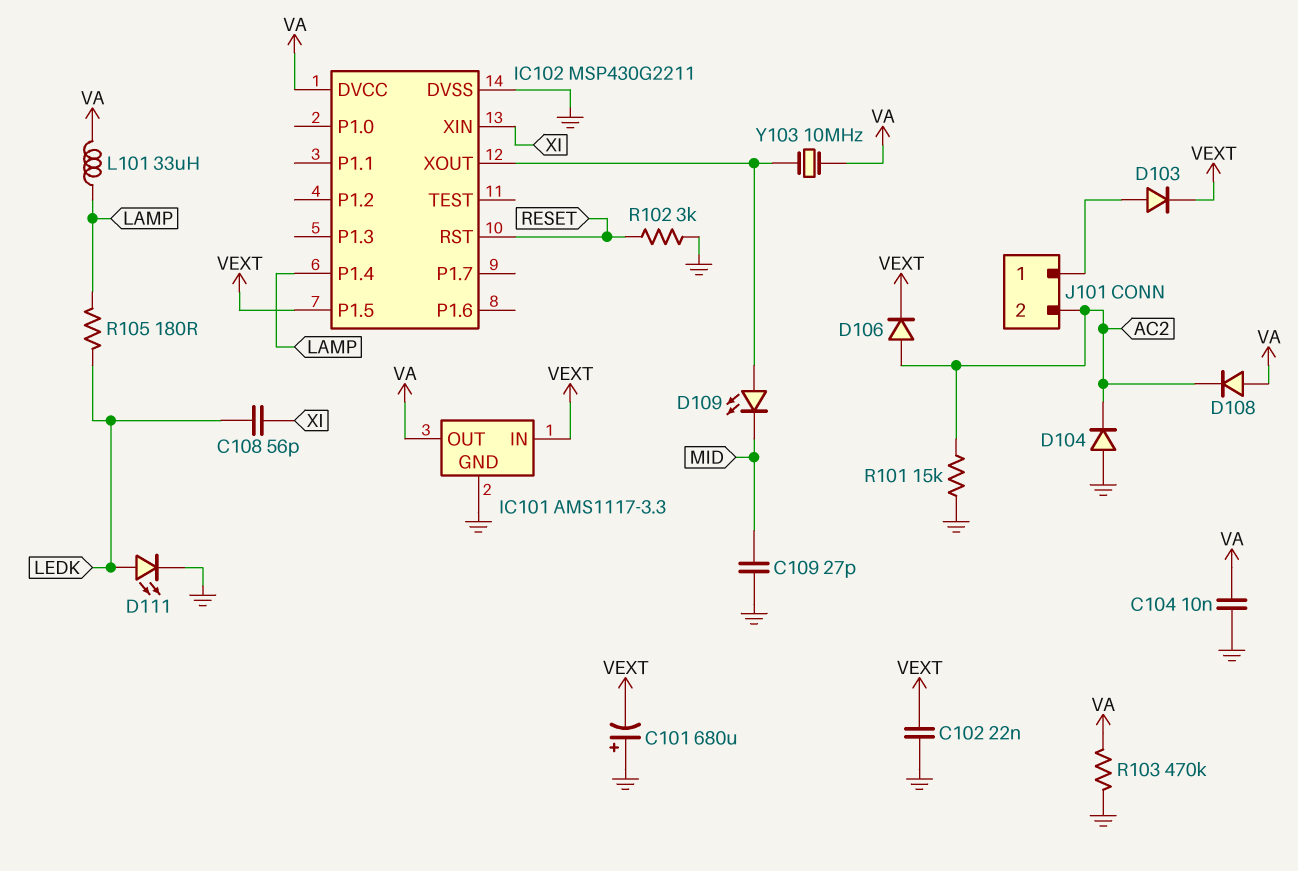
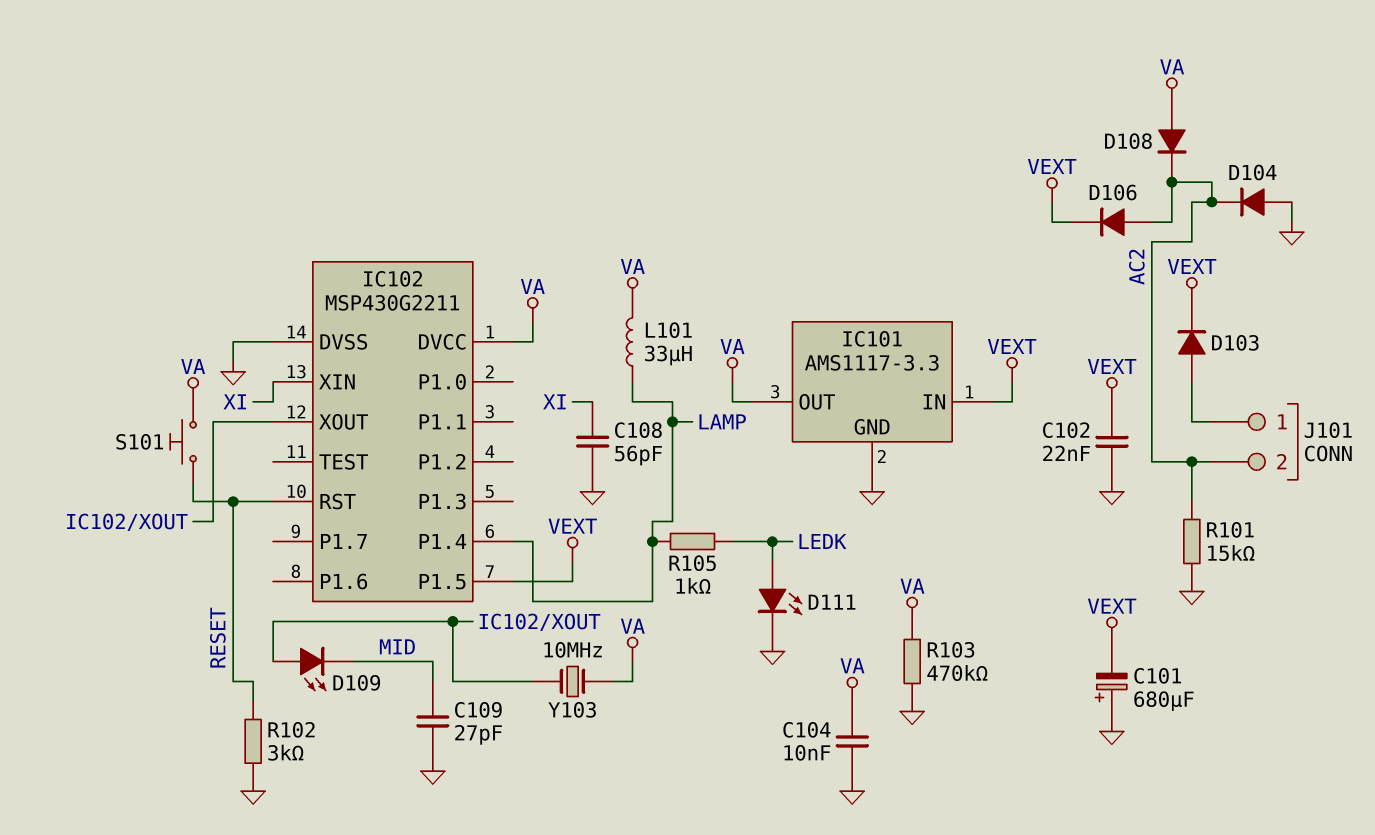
C108: 56pF (LEDK, XI) -> 56pF (GND, XI)
R105: 180 (LAMP, LEDK) -> 1k (LAMP, LEDK)
S101: none -> button (RESET, VA)

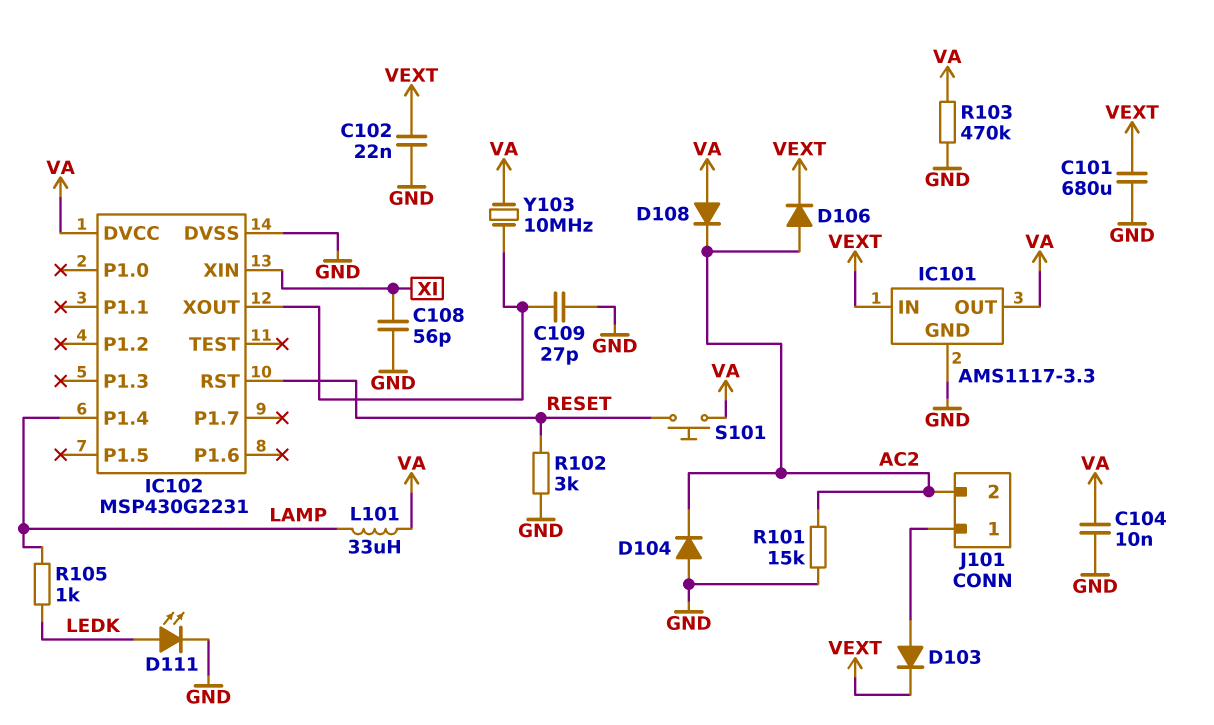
C101: 680uF (plus GND, minus VEXT) -> 680uF (GND, VEXT)
C109: 27pF (GND, MID) -> 27pF (GND, IC102/XOUT)
D109: LED (A IC102/XOUT, K MID) -> none
IC102: MSP430G2211 -> MSP430G2231
IC102 pin P1.5: VEXT -> none

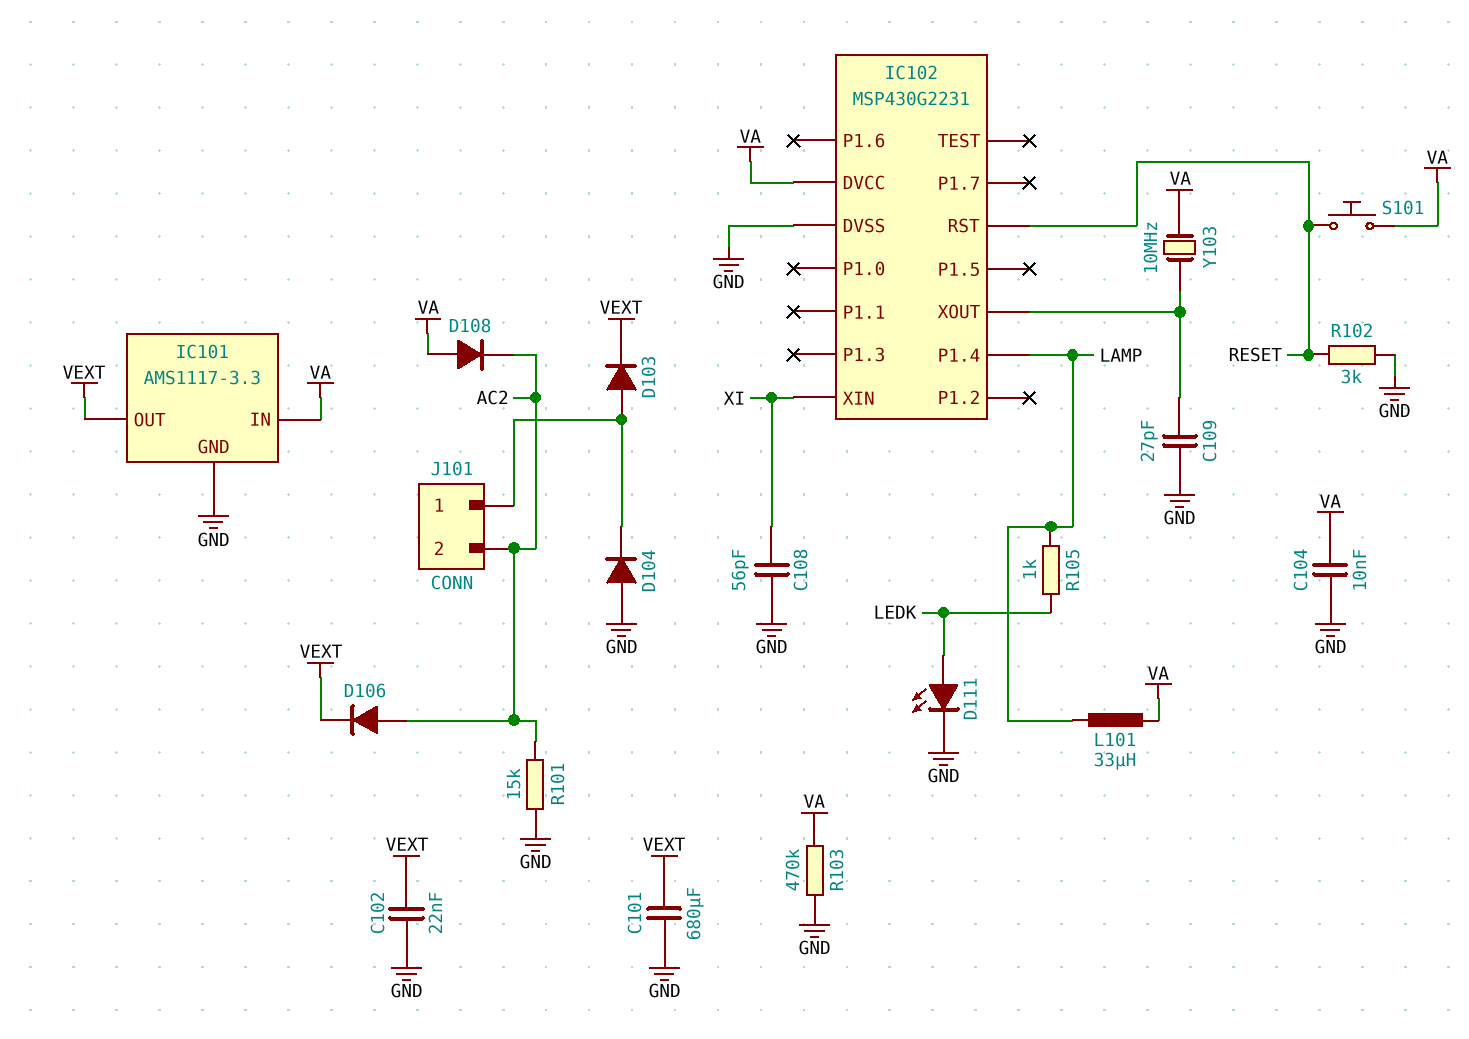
D104: diode (A GND, K AC2) -> diode (A GND, K J101/1)
IC101 pin IN: VEXT -> VA
IC101 pin OUT: VA -> VEXT

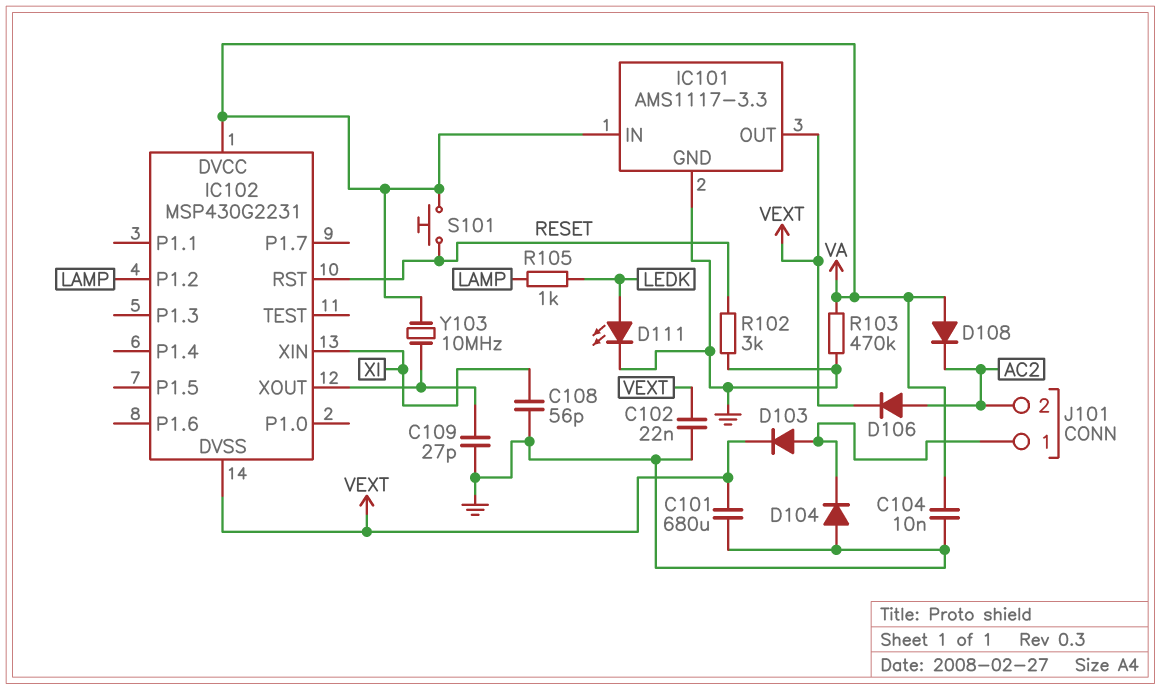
IC102 pin DVSS: GND -> VEXT
IC102 pin P1.2: none -> LAMP
IC102 pin P1.4: LAMP -> none
L101: 33uH (LAMP, VA) -> none
R101: 15k (AC2, GND) -> none

